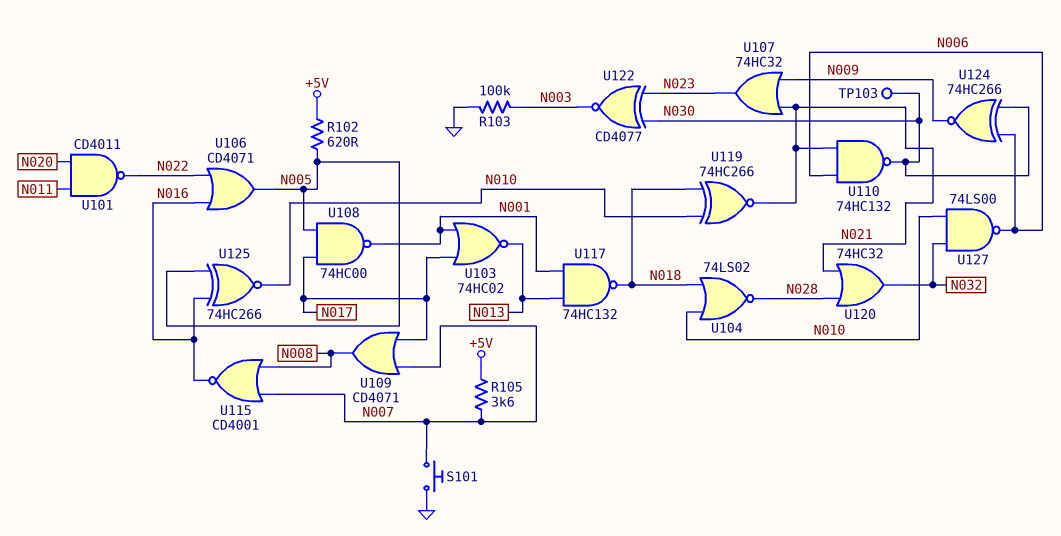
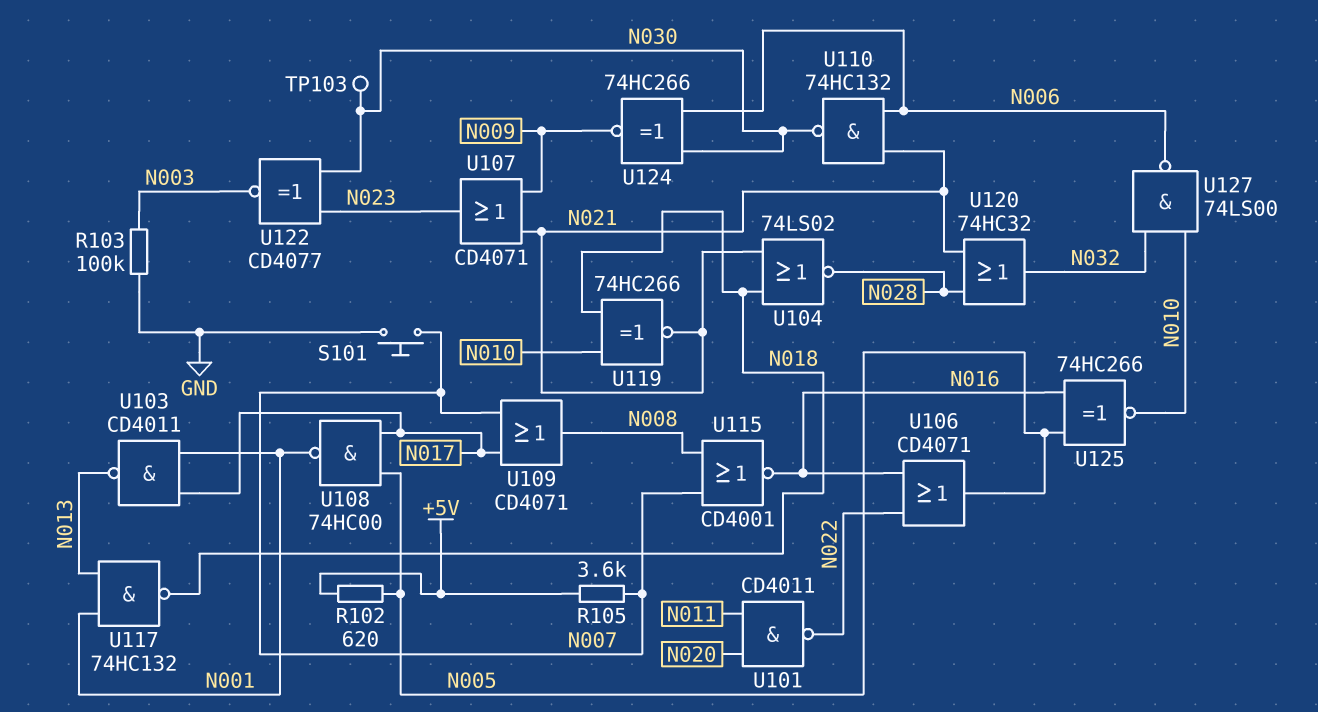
U103: NOR 74HC02 (in N001, in N017, out N013) -> NAND CD4011 (in N001, in N017, out N013)
U104: NOR 74LS02 (in N010, in N018, out N028) -> NOR 74LS02 (in N018, in N021, out N028)
U107: OR 74HC32 (in N009, in N021, out N023) -> OR CD4071 (in N009, in N021, out N023)

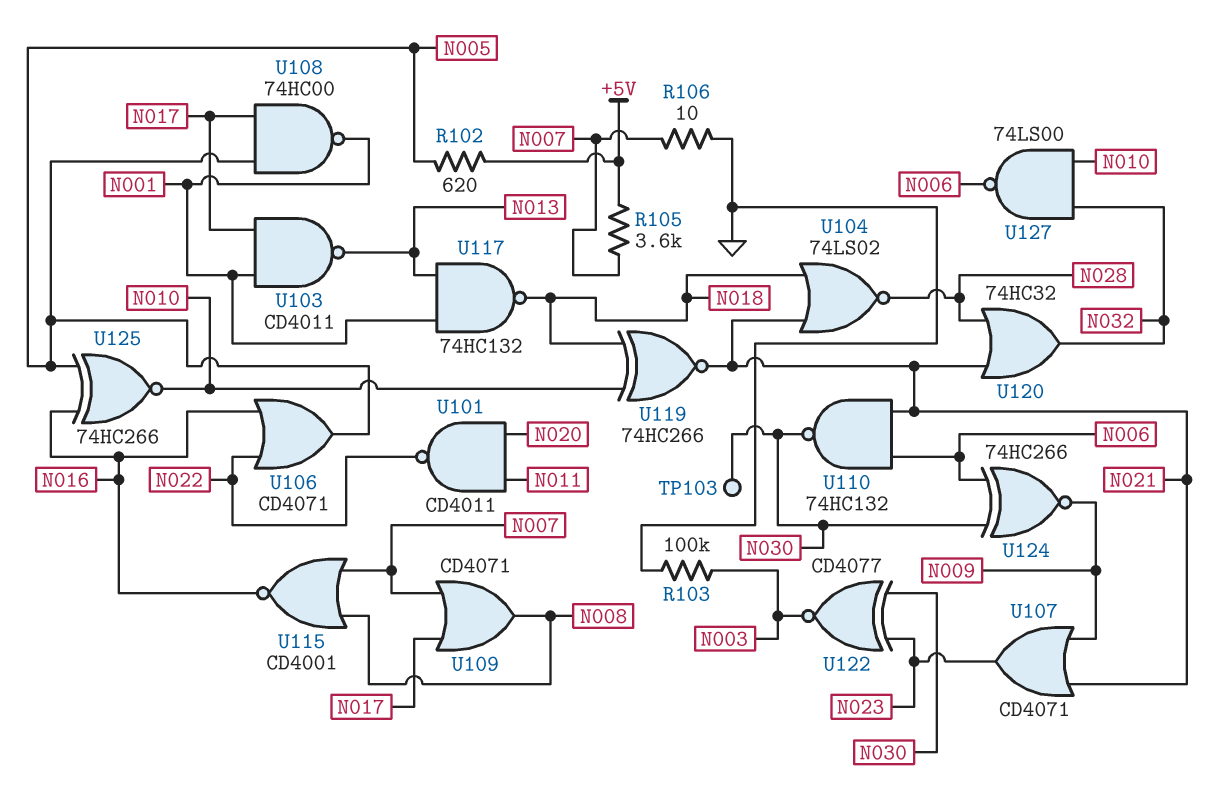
R106: none -> 10 (GND, N007)
S101: button (GND, N007) -> none

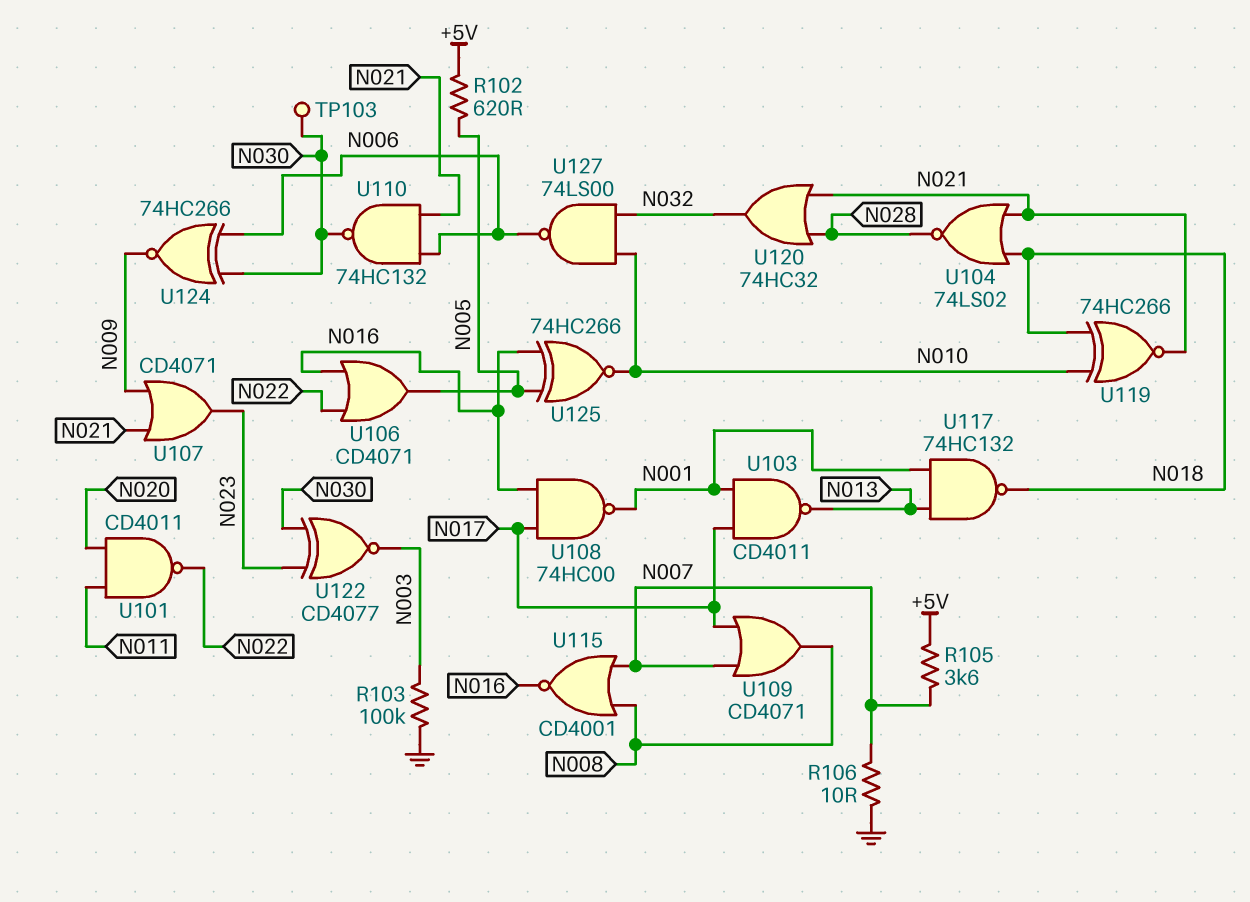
U108: NAND 74HC00 (in N005, in N017, out N001) -> NAND 74HC00 (in N016, in N017, out N001)

